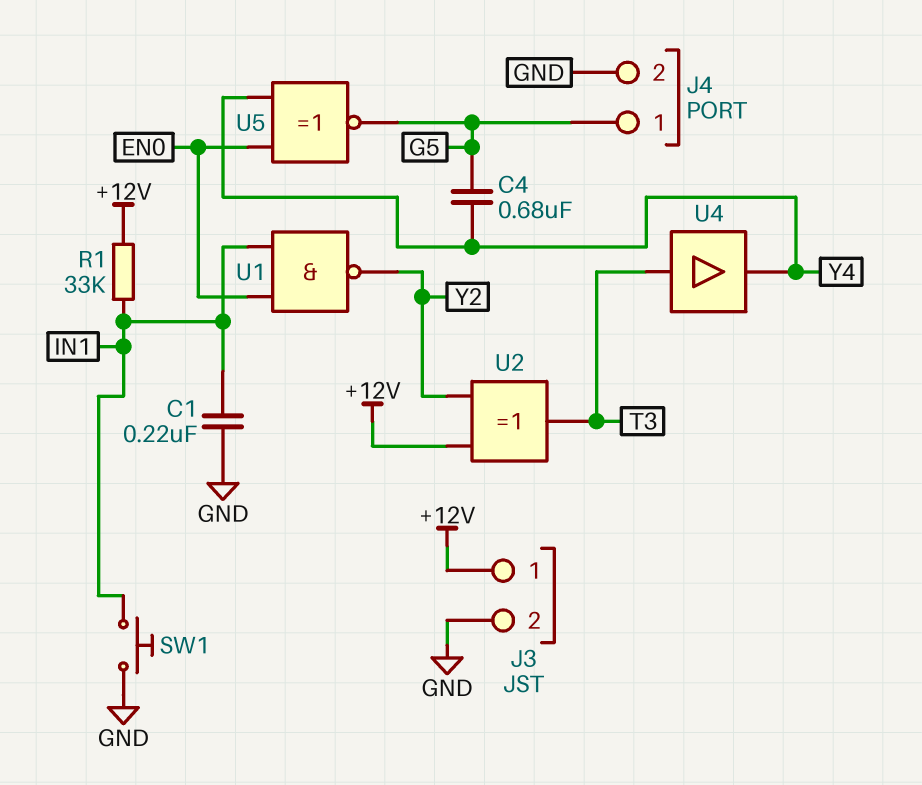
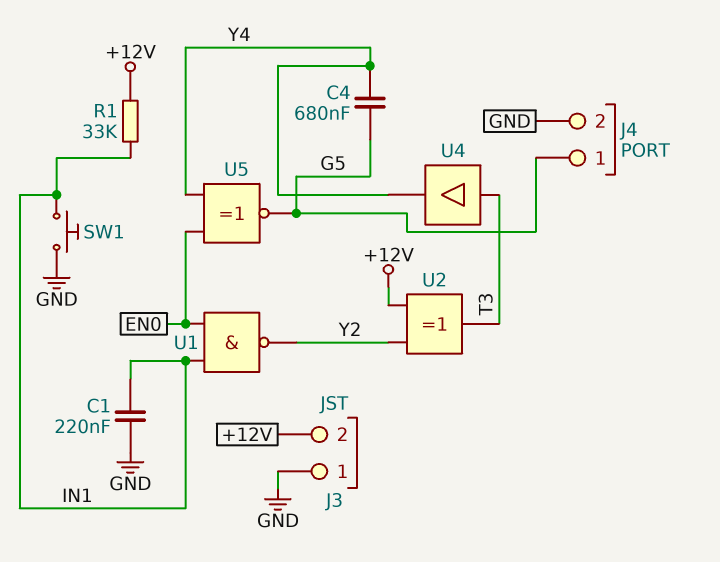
J3 pin 1: +12V -> GND
J3 pin 2: GND -> +12V

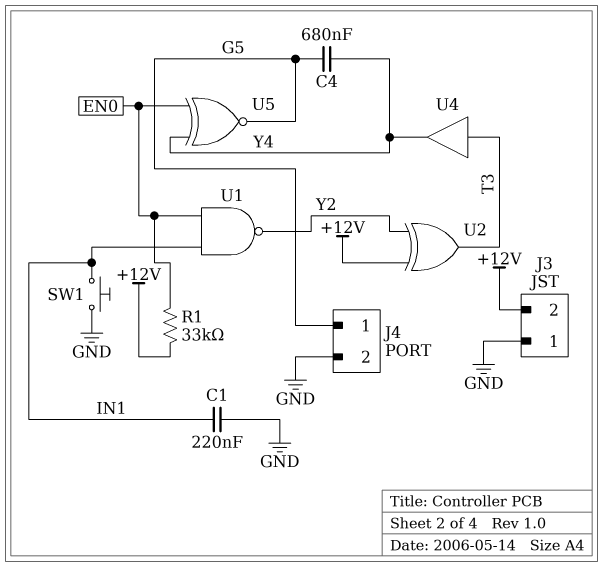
R1: 33k (+12V, IN1) -> 33k (+12V, EN0)

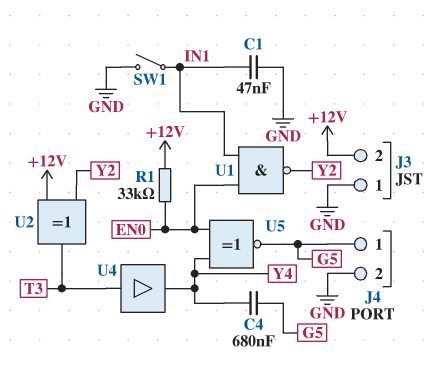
C1: 220nF (GND, IN1) -> 47nF (GND, IN1)
SW1: button (GND, IN1) -> switch (GND, IN1)

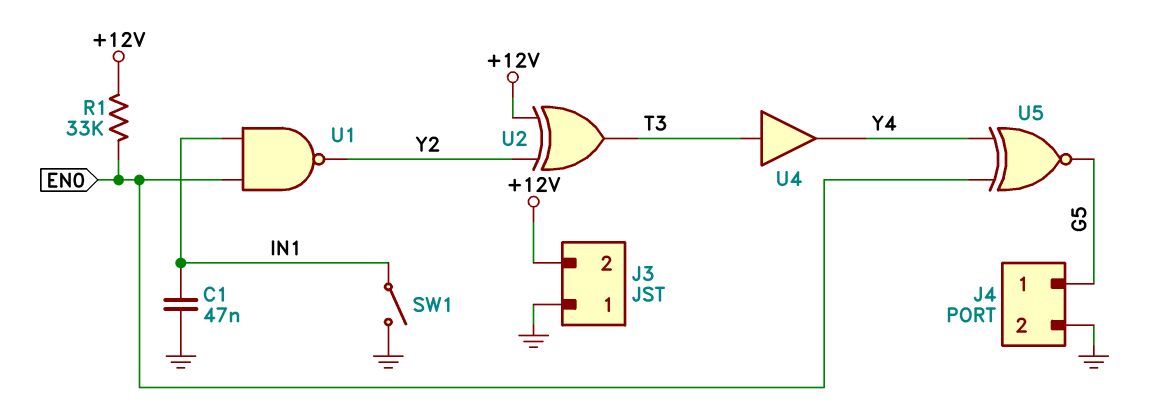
C4: 680nF (G5, Y4) -> none

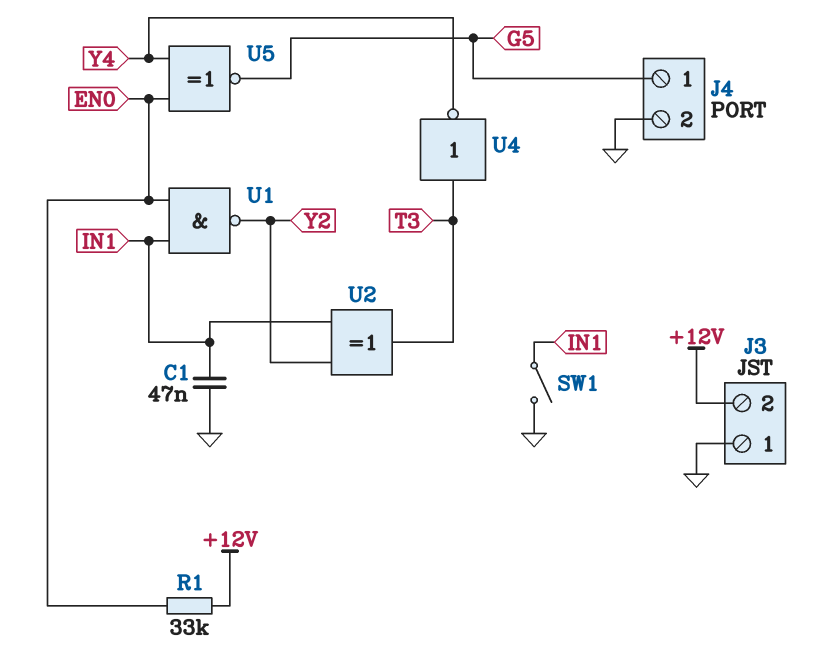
U2: XOR (in +12V, in Y2, out T3) -> XOR (in IN1, in Y2, out T3)
U4: buffer (in T3, out Y4) -> NOT (in T3, out Y4)

